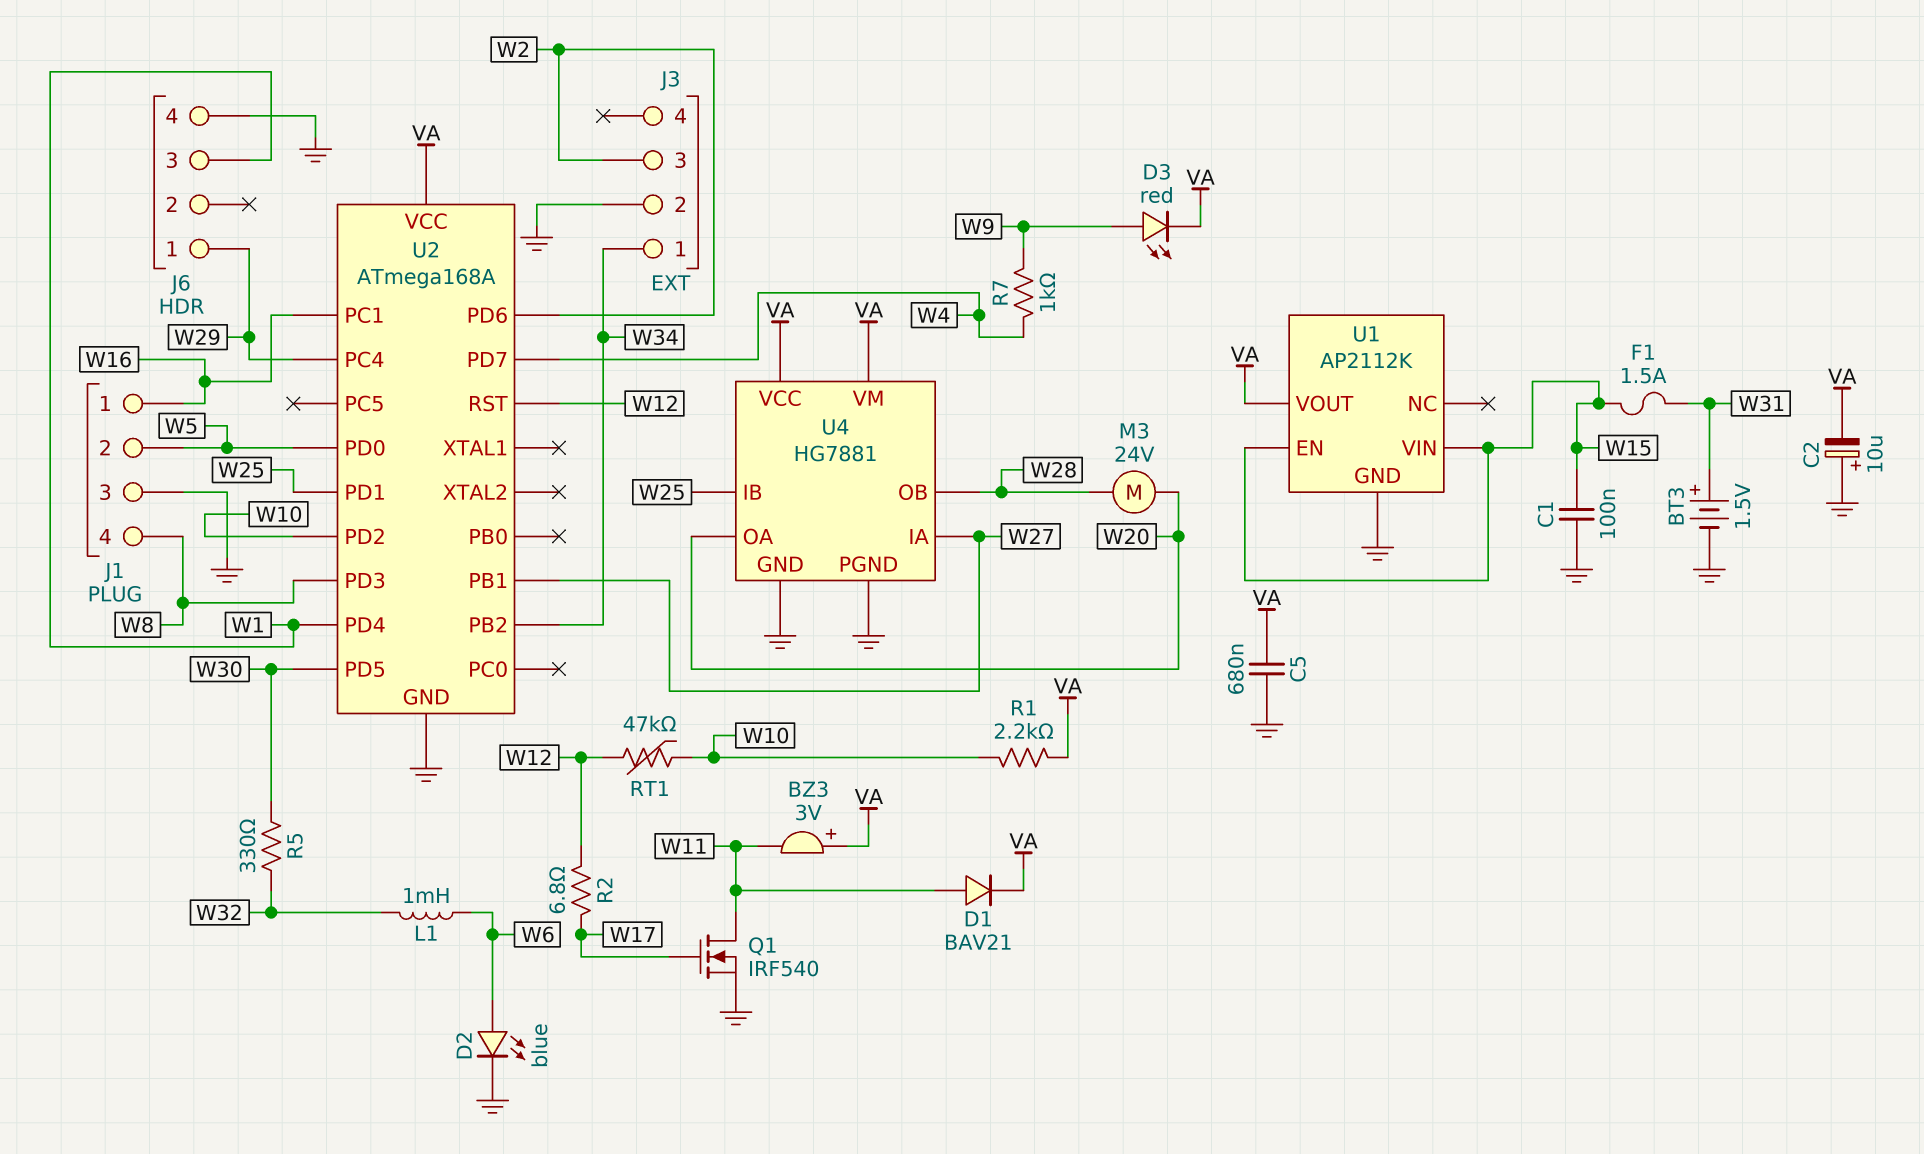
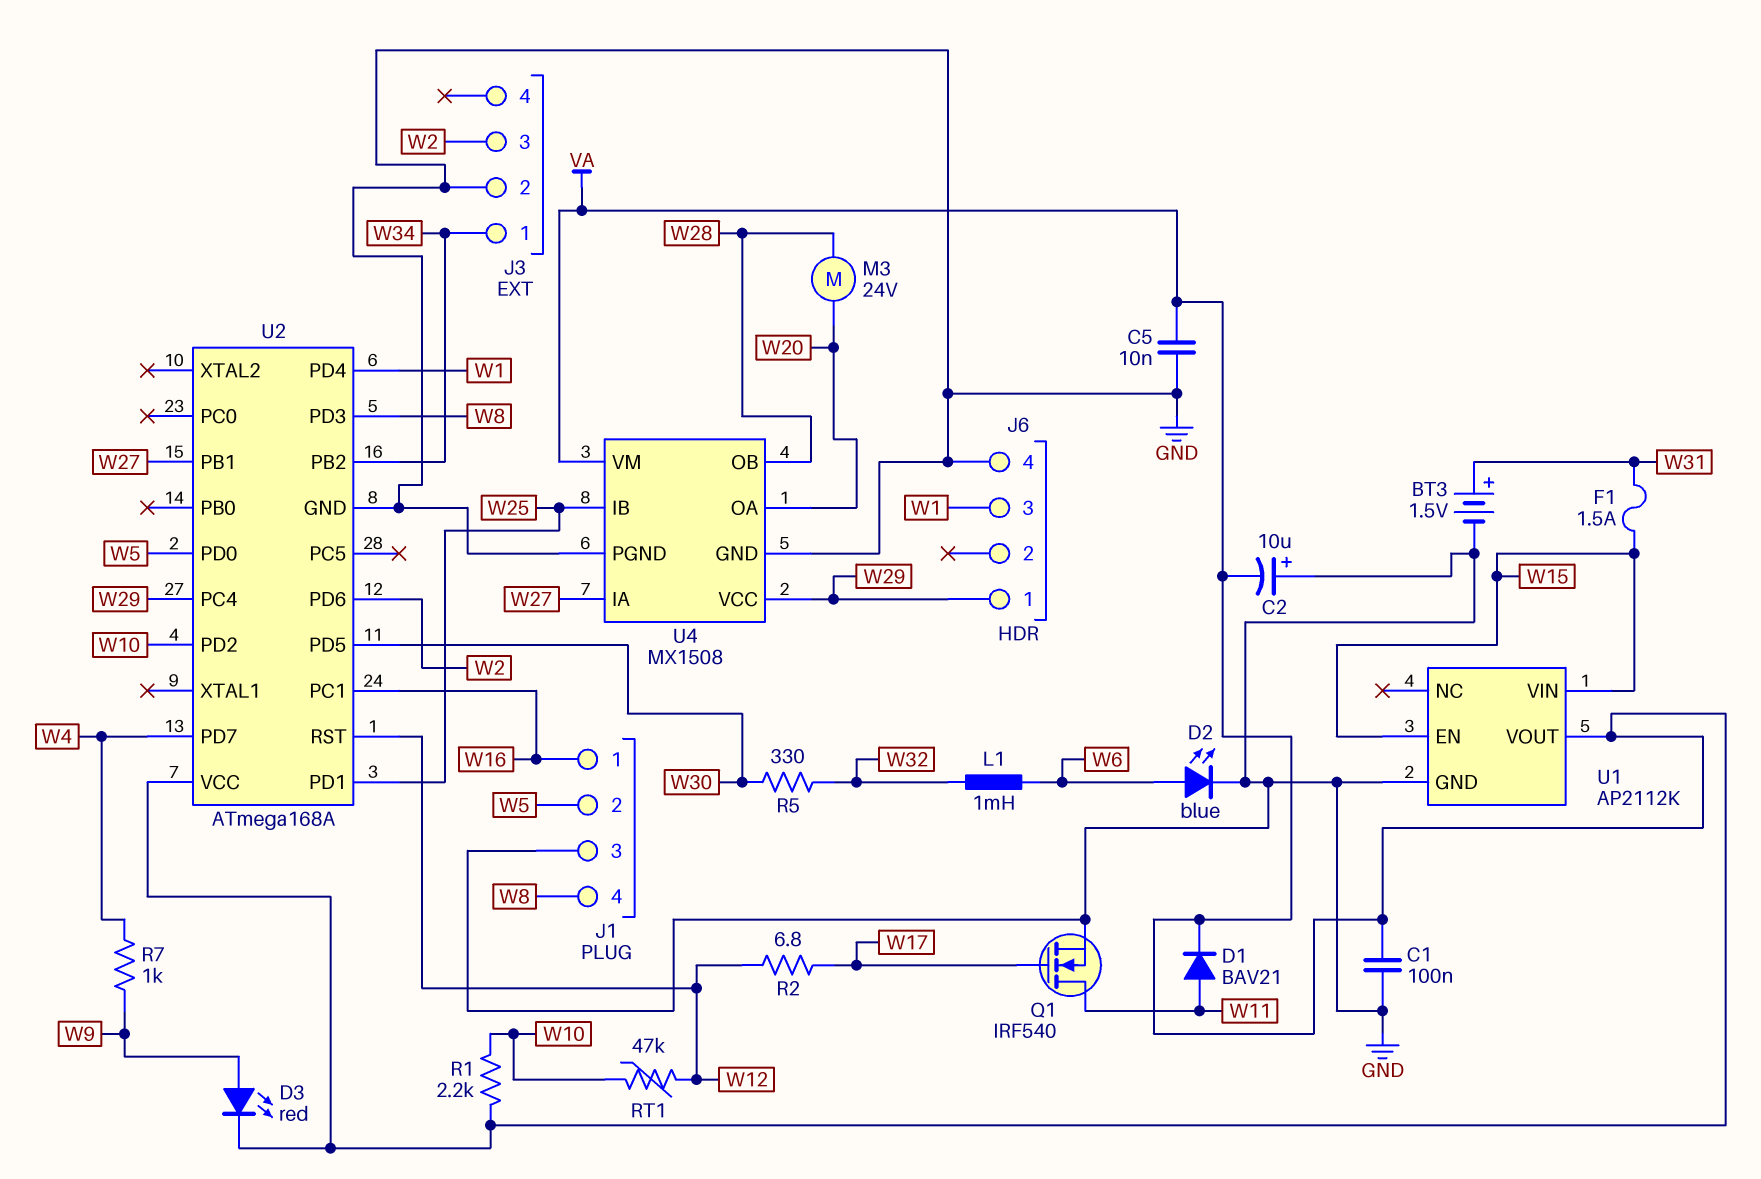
BZ3: buzzer 3V (plus VA, minus W11) -> none
C1: 100nF (GND, W15) -> 100nF (GND, VA)
C5: 680nF (GND, VA) -> 10nF (GND, VA)
U4: HG7881 -> MX1508
U4 pin VCC: VA -> W29

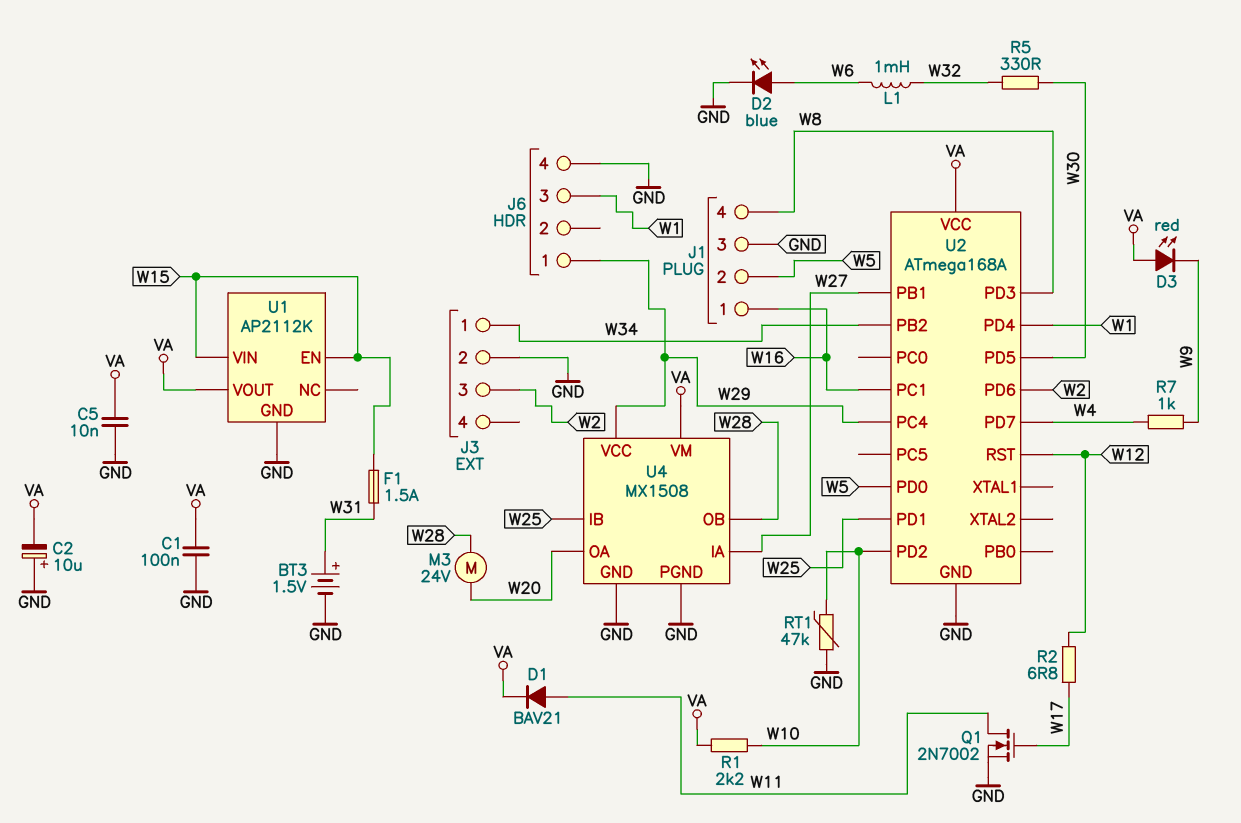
D3: LED red (A W9, K VA) -> LED red (A VA, K W9)
Q1: NMOS IRF540 (G W17, D W11, S GND) -> NMOS 2N7002 (G W17, D W11, S GND)
RT1: 47k (W10, W12) -> 47k (GND, W10)

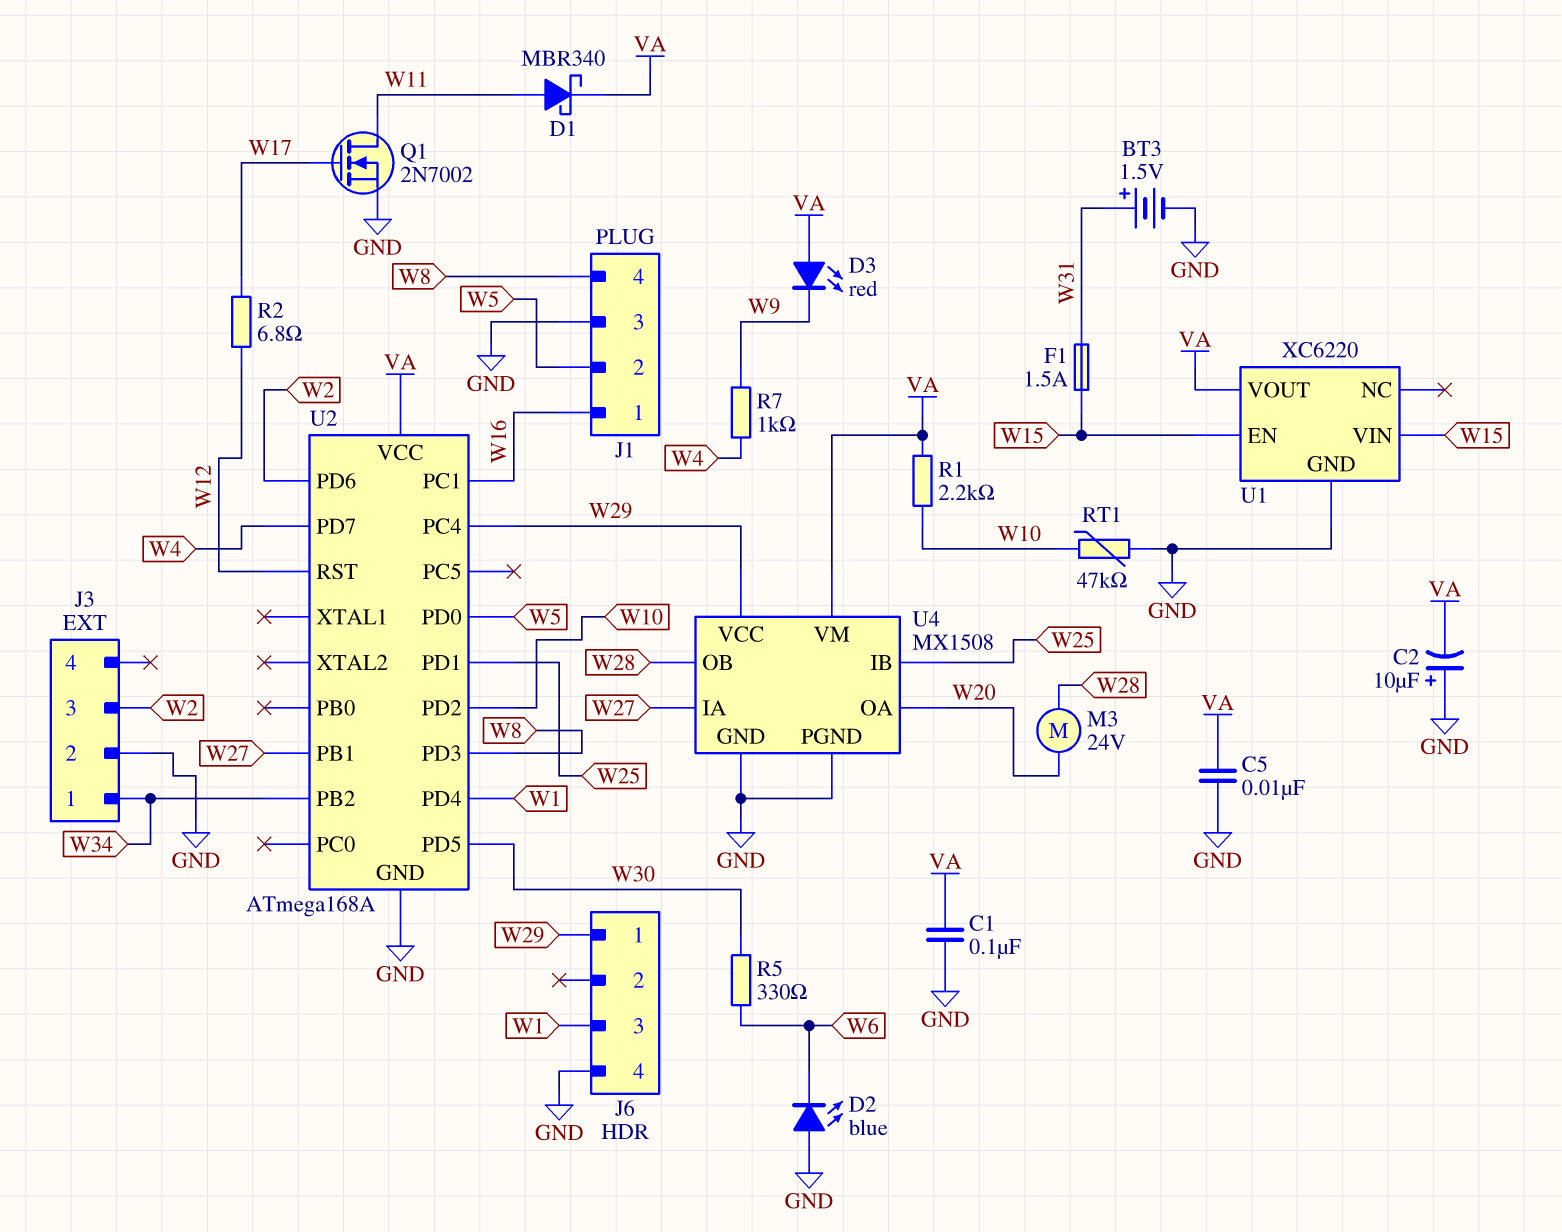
D1: diode BAV21 (A W11, K VA) -> schottky MBR340 (A W11, K VA)
D2: LED blue (A W6, K GND) -> LED blue (A GND, K W6)
L1: 1mH (W6, W32) -> none
R5: 330 (W30, W32) -> 330 (W6, W30)
U1: AP2112K -> XC6220

